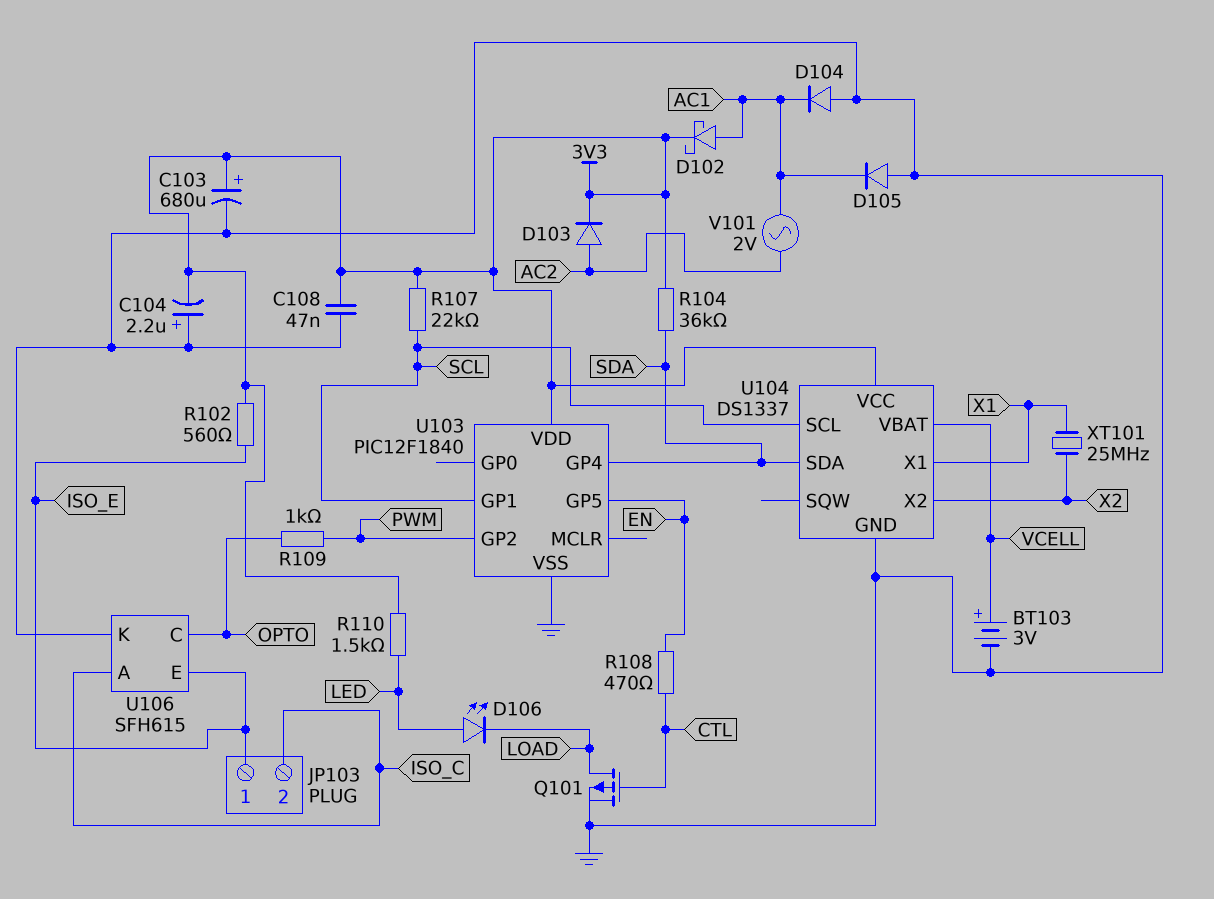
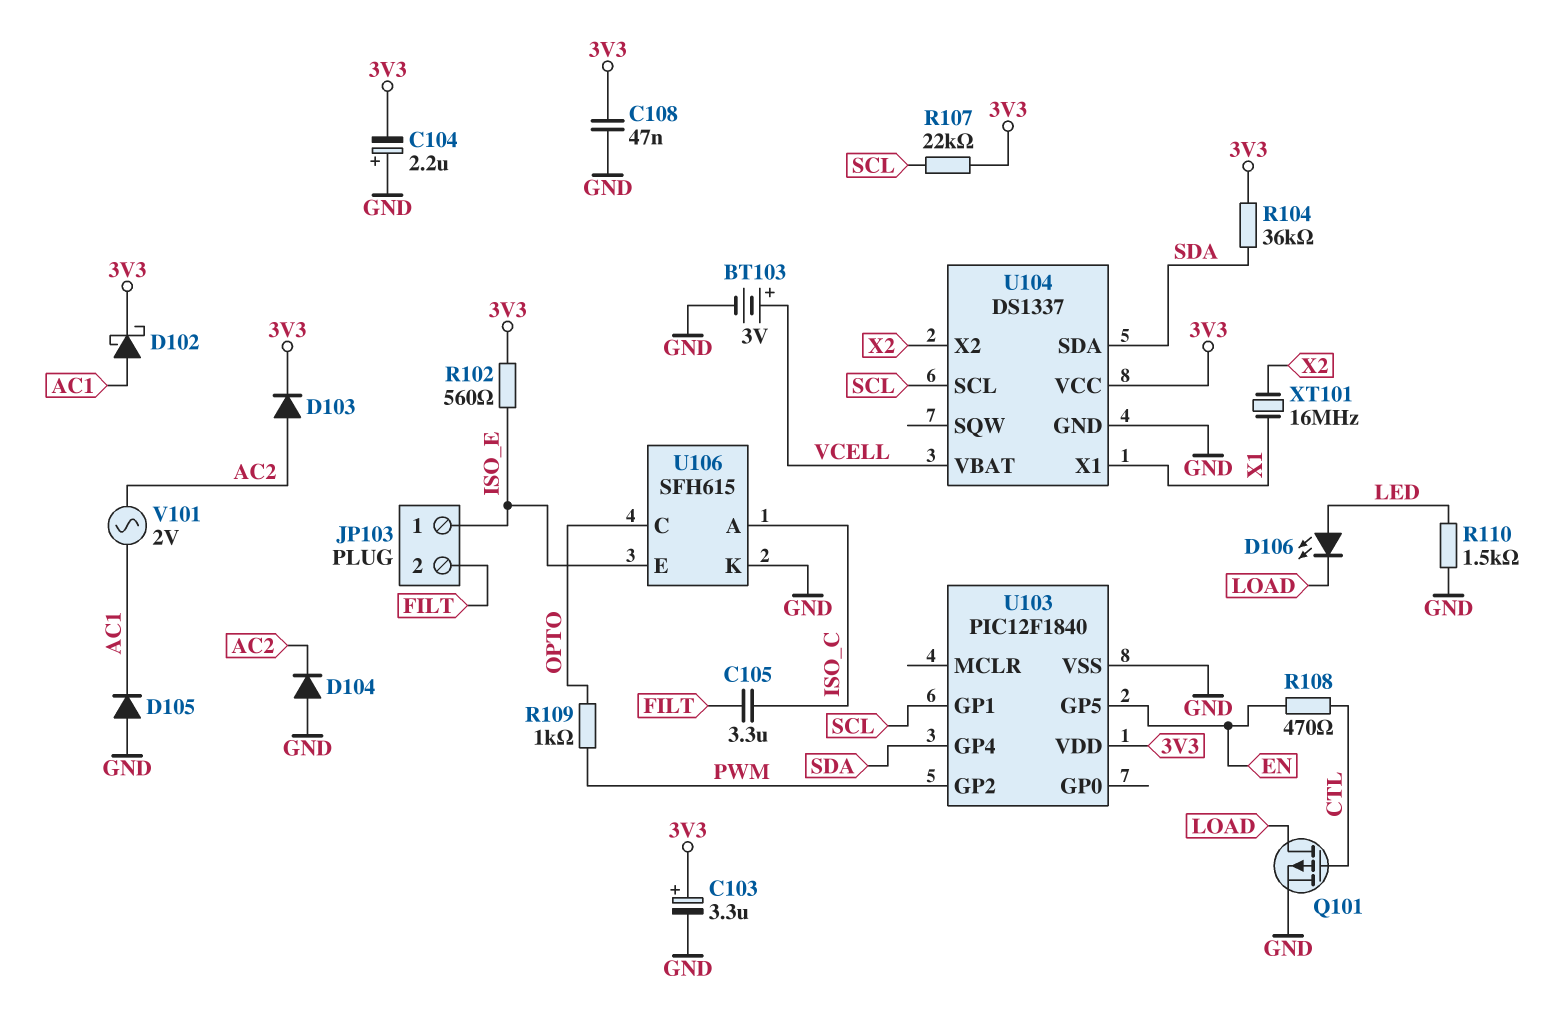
C103: 680uF (plus 3V3, minus GND) -> 3.3uF (plus 3V3, minus GND)
C105: none -> 3.3uF (FILT, ISO_C)
D104: diode (A GND, K AC1) -> diode (A GND, K AC2)
JP103 pin 2: ISO_C -> FILT
R110: 1.5k (3V3, LED) -> 1.5k (GND, LED)
XT101: 25MHz (X1, X2) -> 16MHz (X1, X2)

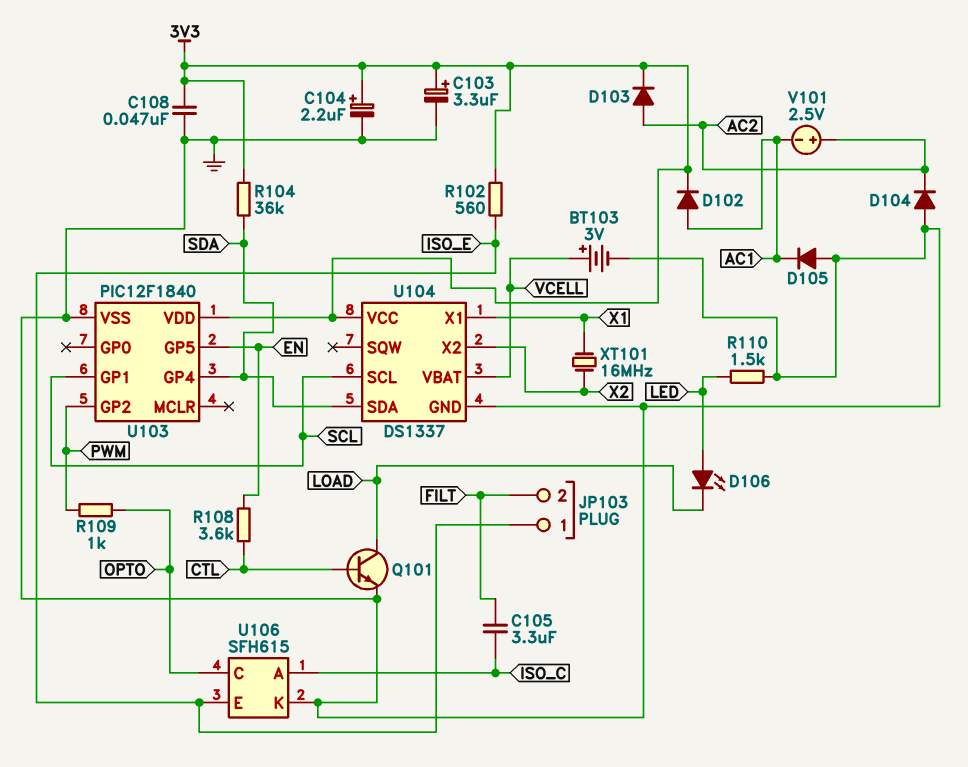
C104: 2.2uF (plus GND, minus 3V3) -> 2.2uF (plus 3V3, minus GND)
D102: schottky (A AC1, K 3V3) -> diode (A AC1, K 3V3)
Q101: PMOS (G CTL, D LOAD, S GND) -> NPN (B CTL, C LOAD, E GND)
R107: 22k (3V3, SCL) -> none
R108: 470 (CTL, EN) -> 3.6k (CTL, EN)
V101: AC 2V (AC1, AC2) -> 2.5V (plus AC2, minus AC1)

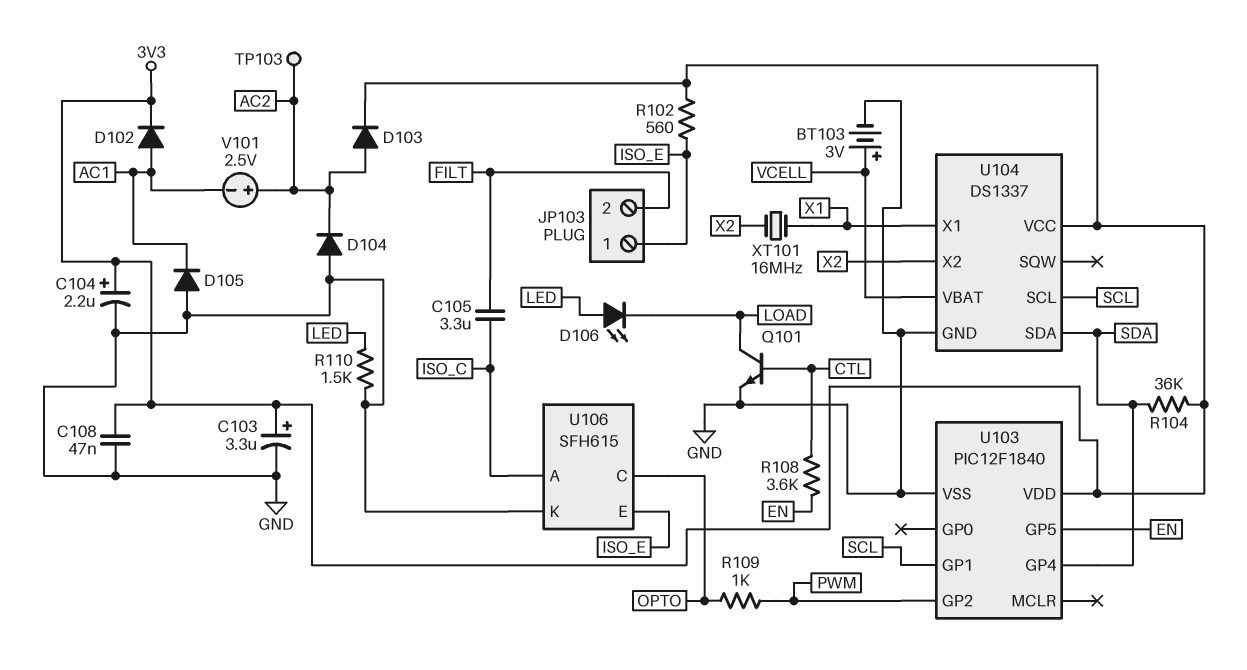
TP103: none -> test point (AC2)

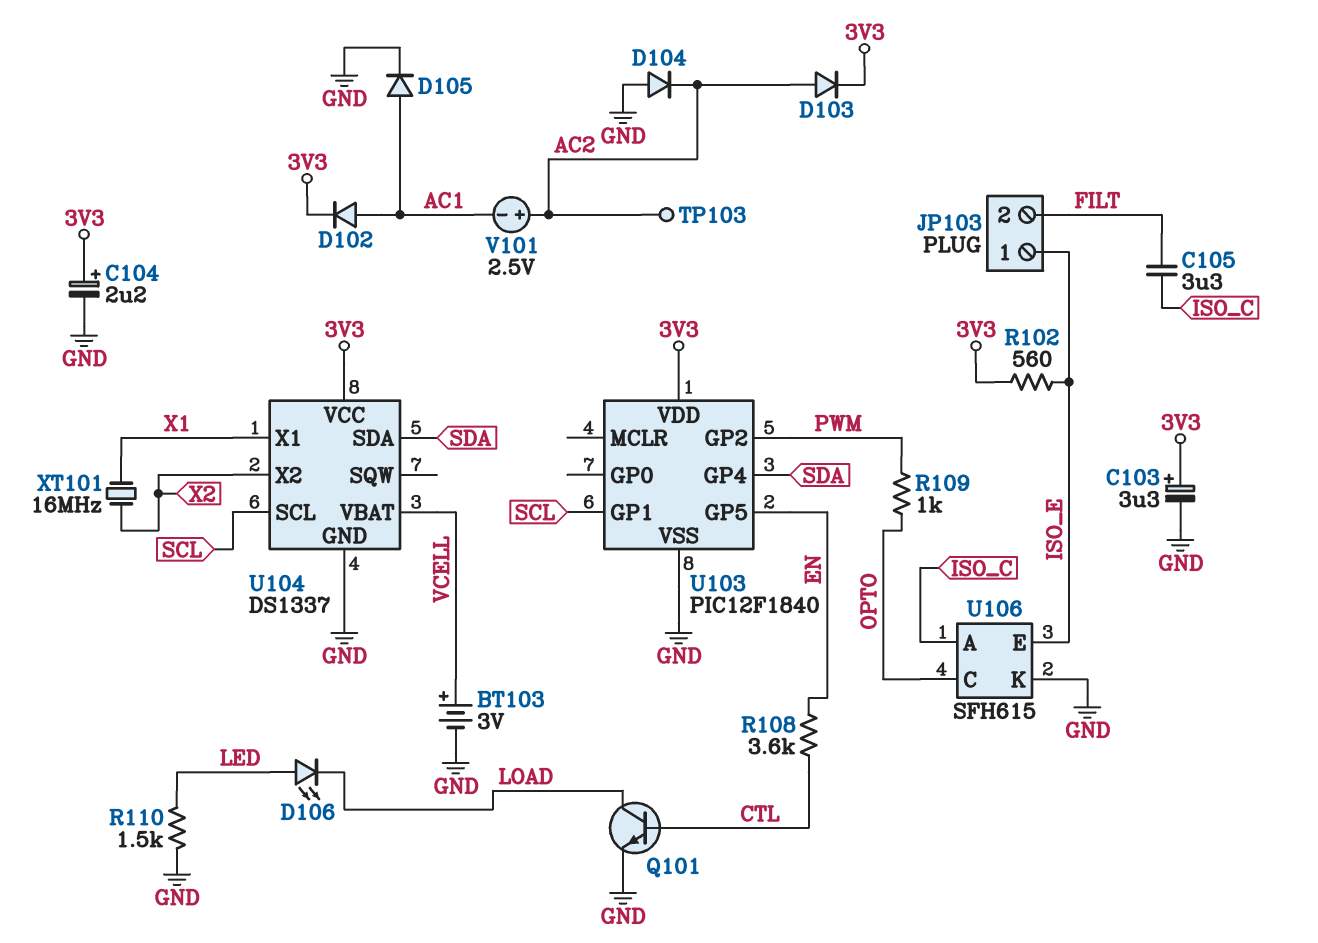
C108: 47nF (3V3, GND) -> none
D105: diode (A GND, K AC1) -> diode (A AC1, K GND)
R104: 36k (3V3, SDA) -> none

